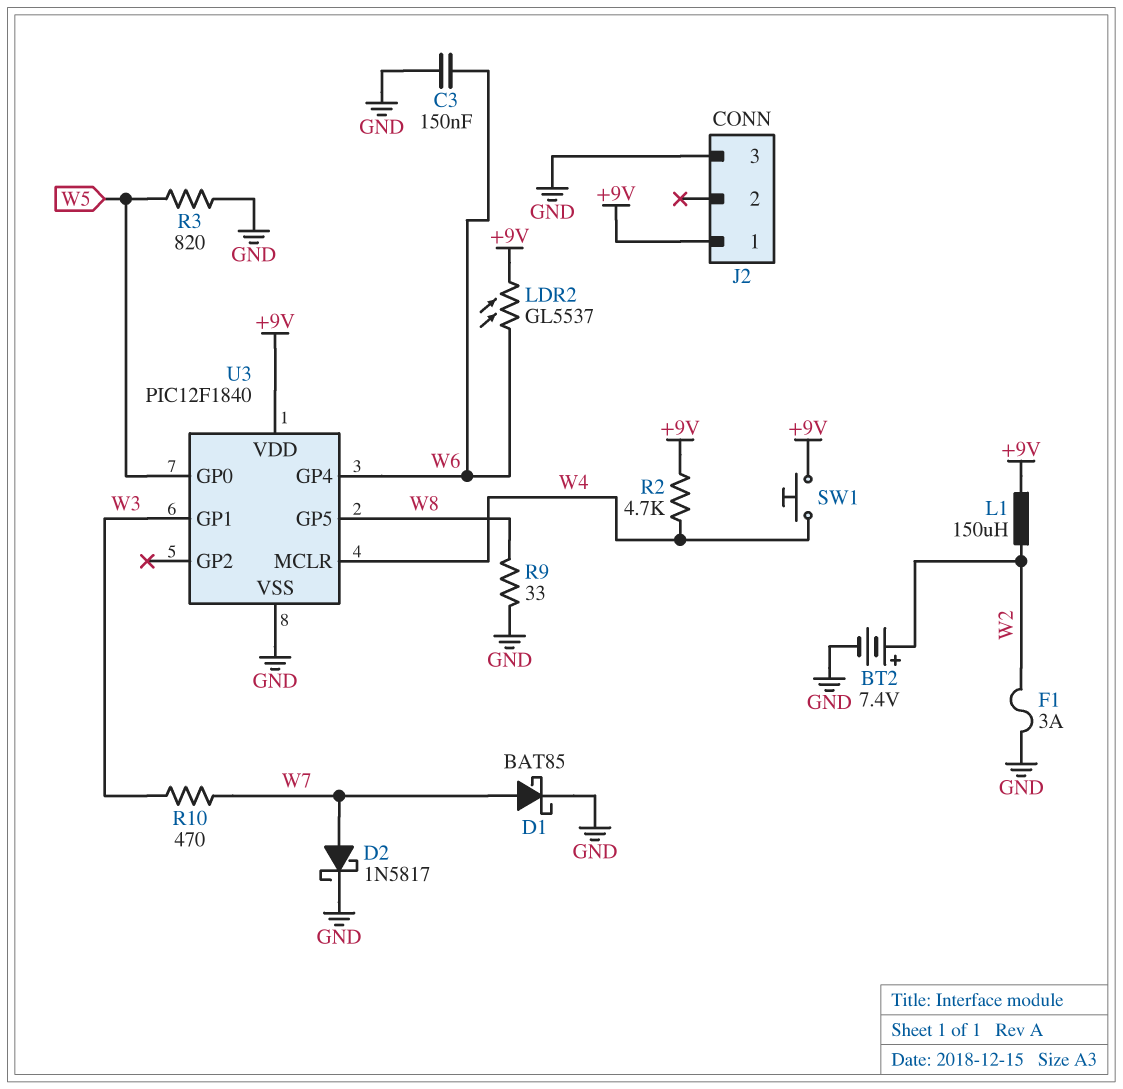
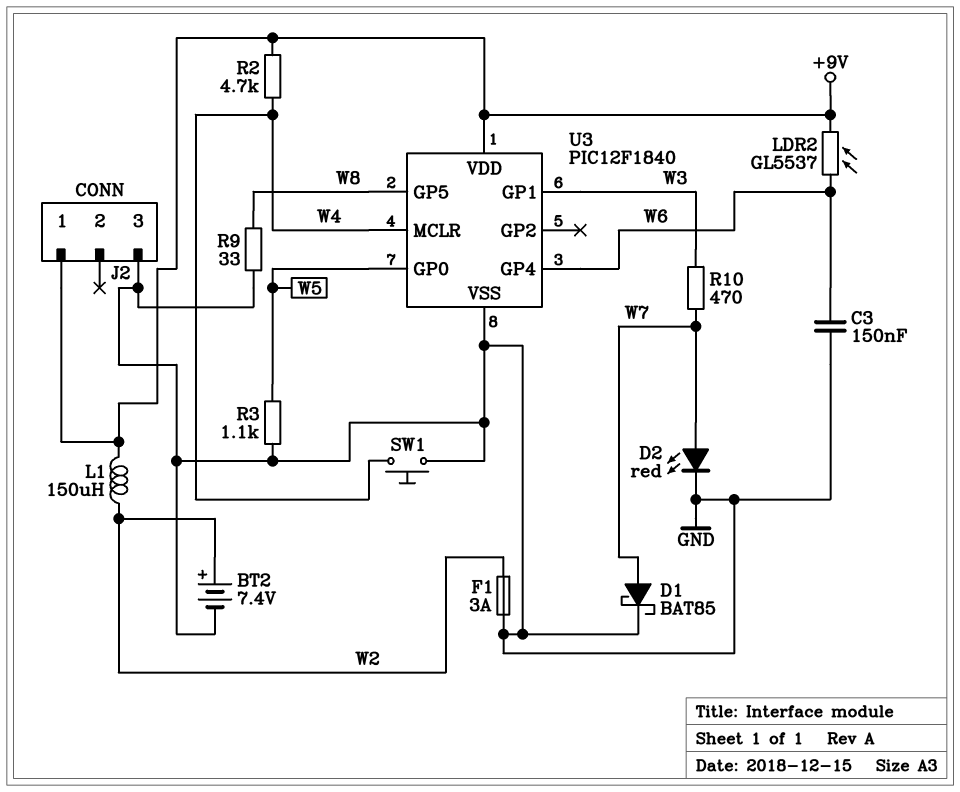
D2: schottky 1N5817 (A W7, K GND) -> LED red (A W7, K GND)
R3: 820 (GND, W5) -> 1.1k (GND, W5)
SW1: button (+9V, W4) -> button (GND, W4)

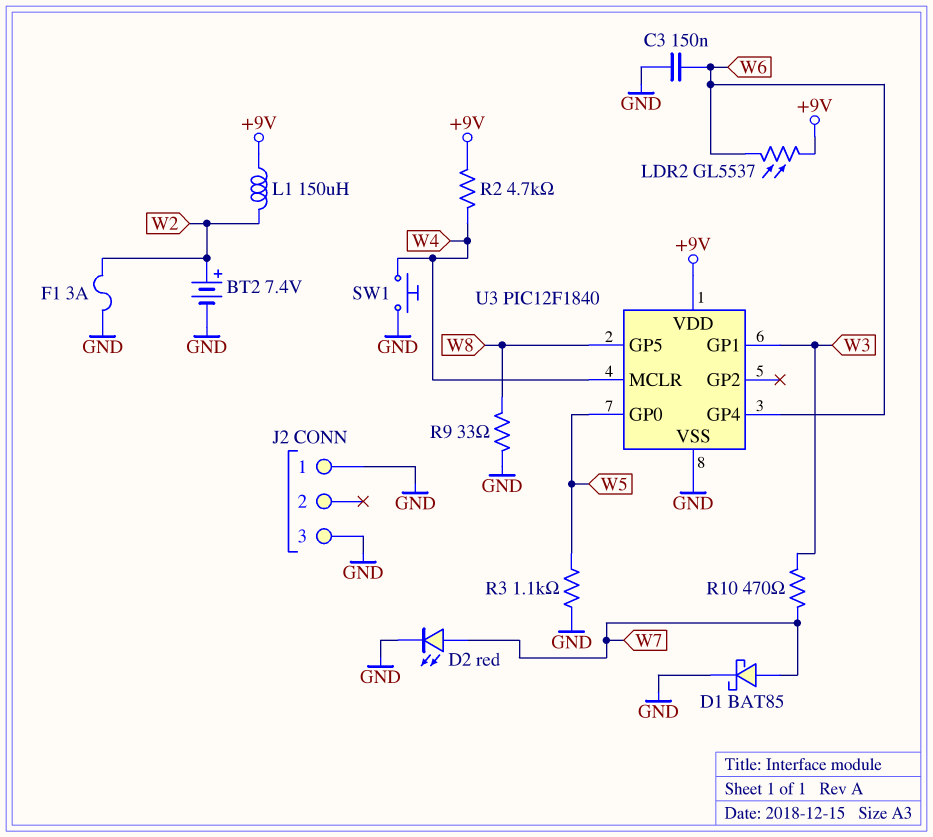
J2 pin 1: +9V -> GND

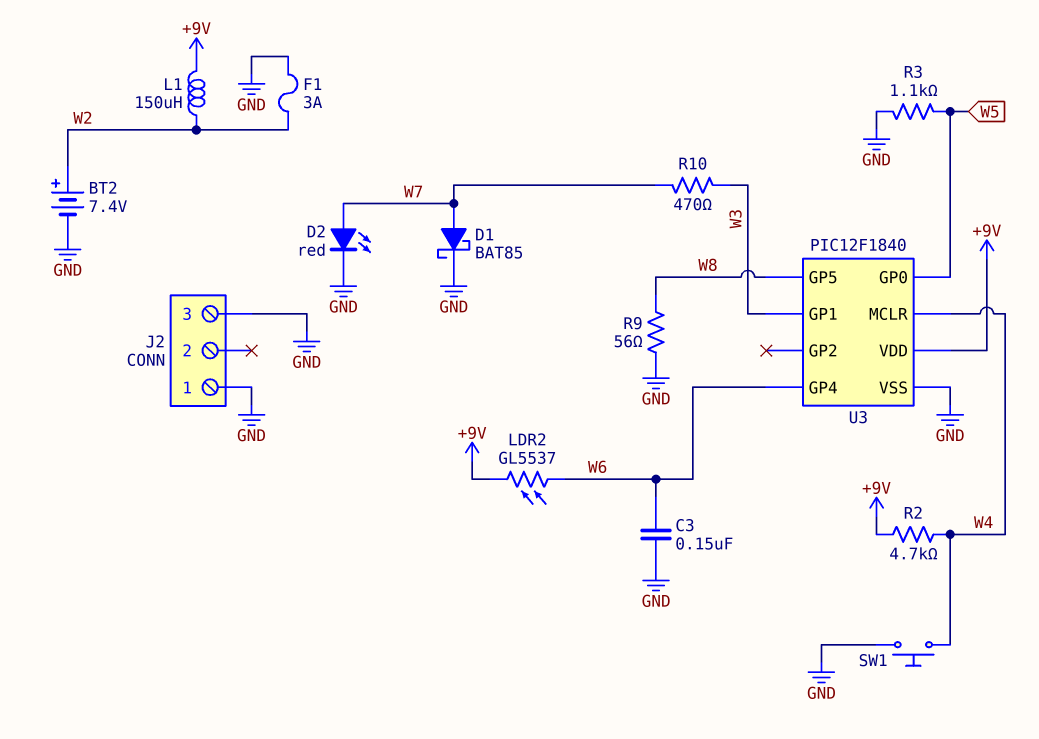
R9: 33 (GND, W8) -> 56 (GND, W8)

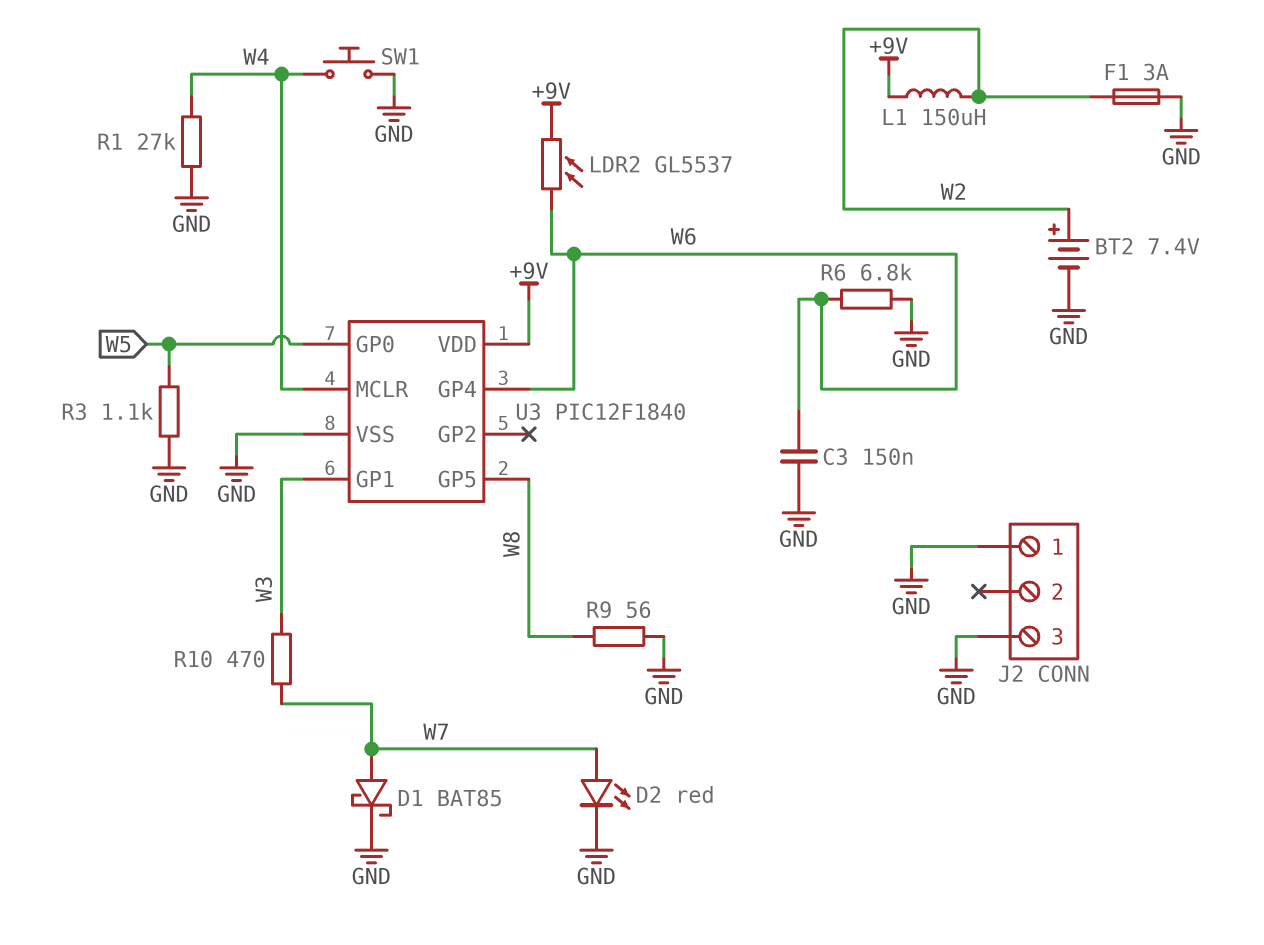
R1: none -> 27k (GND, W4)
R2: 4.7k (+9V, W4) -> none
R6: none -> 6.8k (GND, W6)

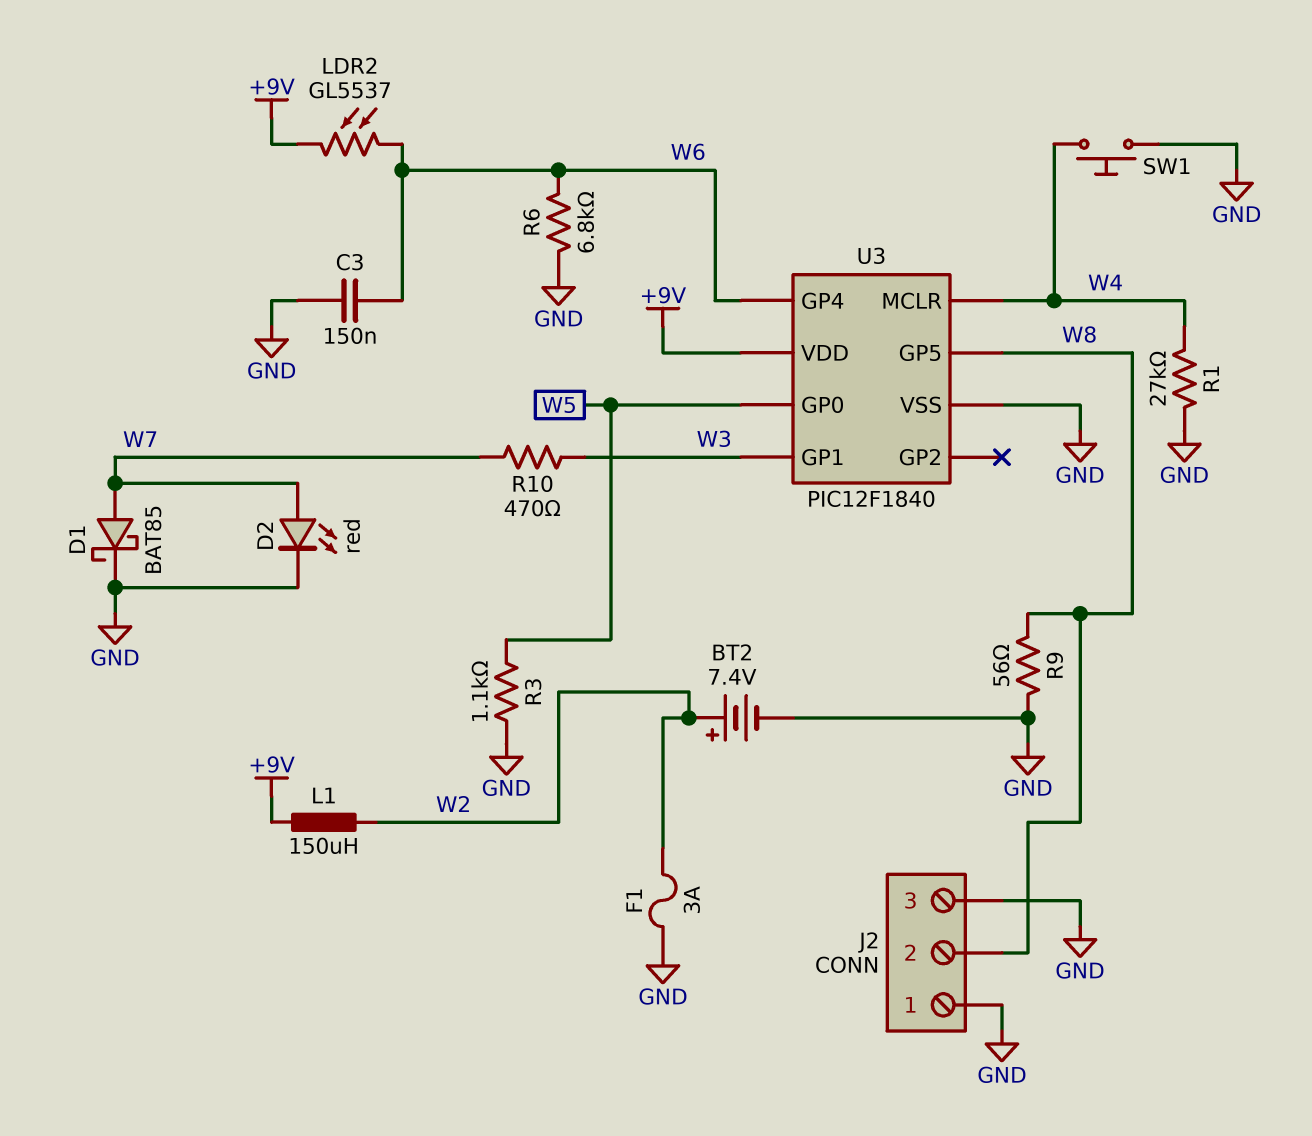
J2 pin 2: none -> W8

